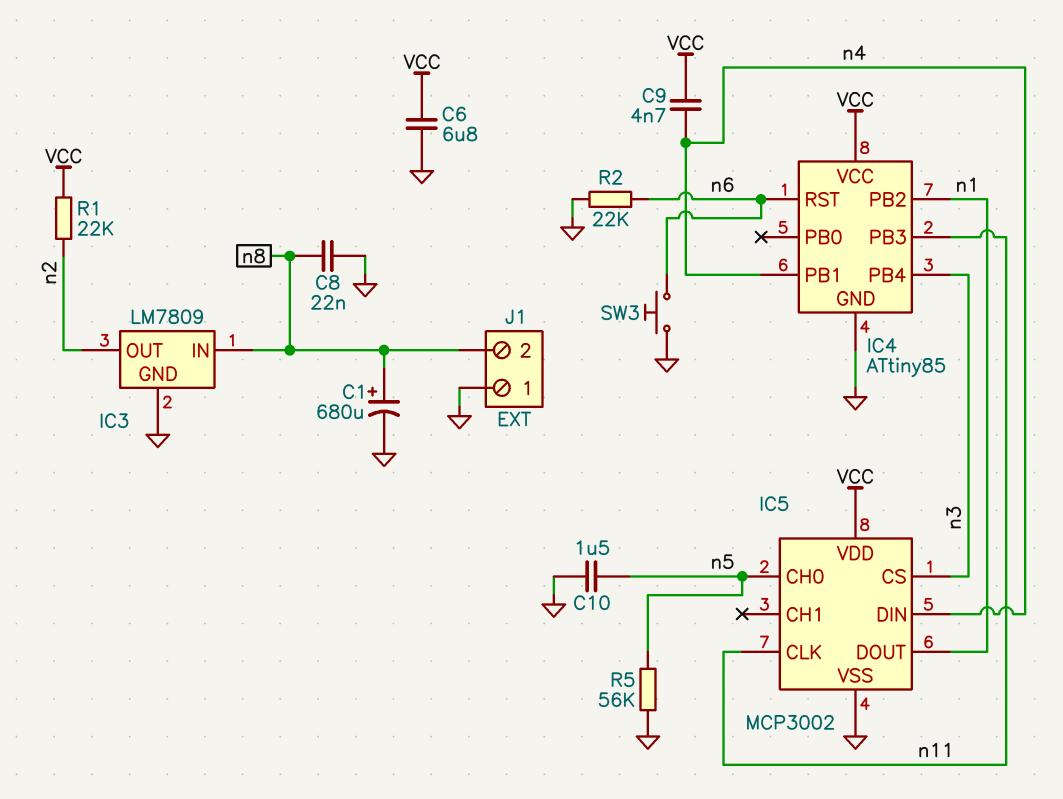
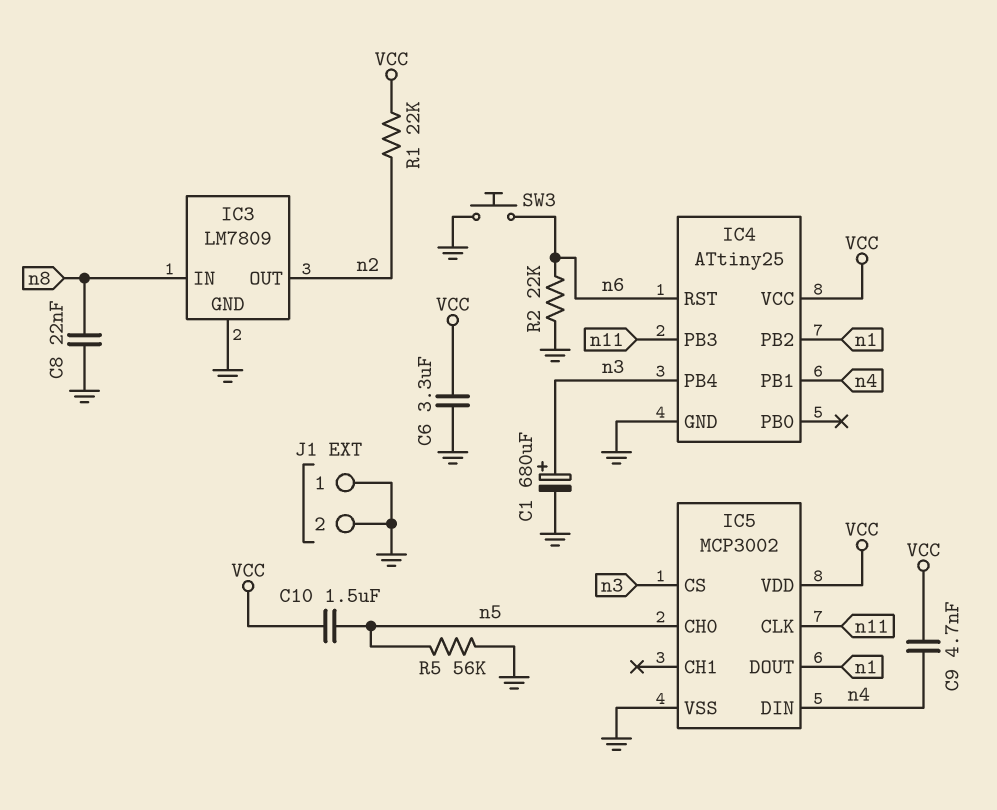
C1: 680uF (plus n8, minus GND) -> 680uF (plus n3, minus GND)
C6: 6.8uF (GND, VCC) -> 3.3uF (GND, VCC)
C10: 1.5uF (GND, n5) -> 1.5uF (VCC, n5)
IC4: ATtiny85 -> ATtiny25
J1 pin 2: n8 -> GND

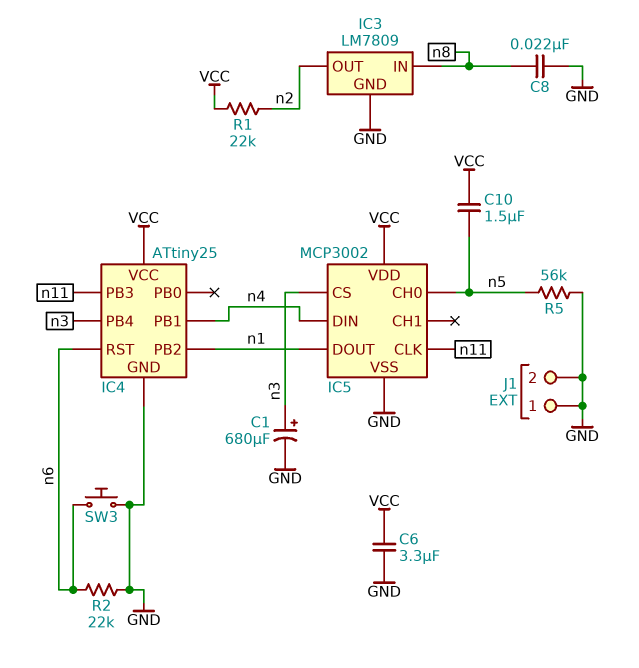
C9: 4.7nF (VCC, n4) -> none

